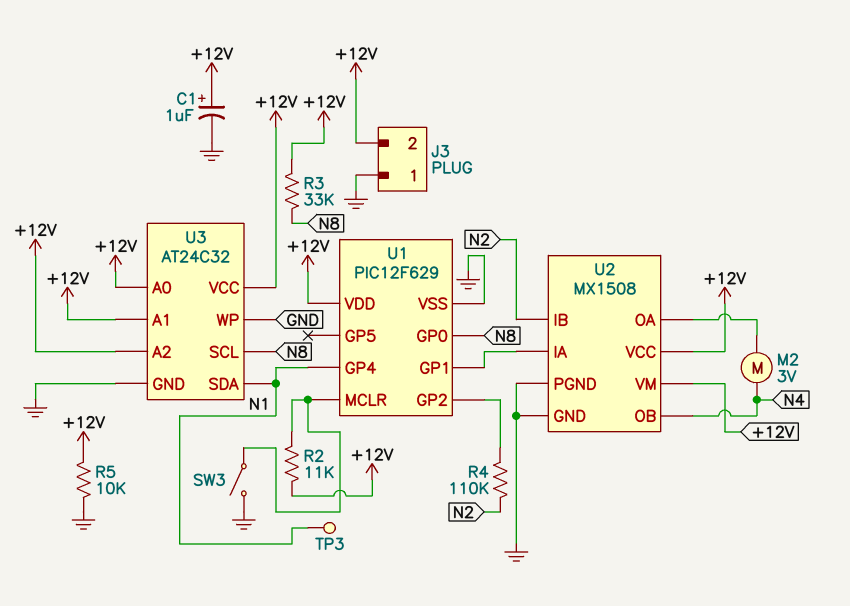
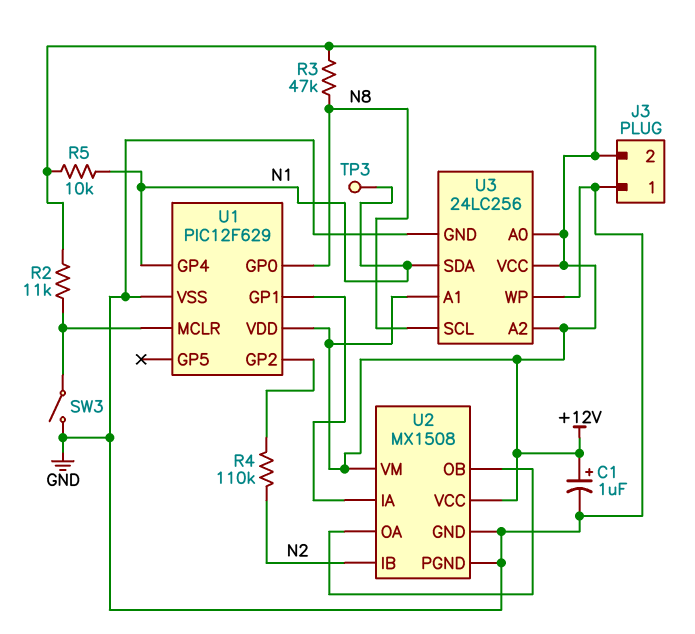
M2: motor 3V (N4, U2/OA) -> none
R3: 33k (+12V, N8) -> 47k (+12V, N8)
R5: 10k (+12V, GND) -> 10k (+12V, N1)
U2 pin OB: N4 -> U2/OA
U3: AT24C32 -> 24LC256

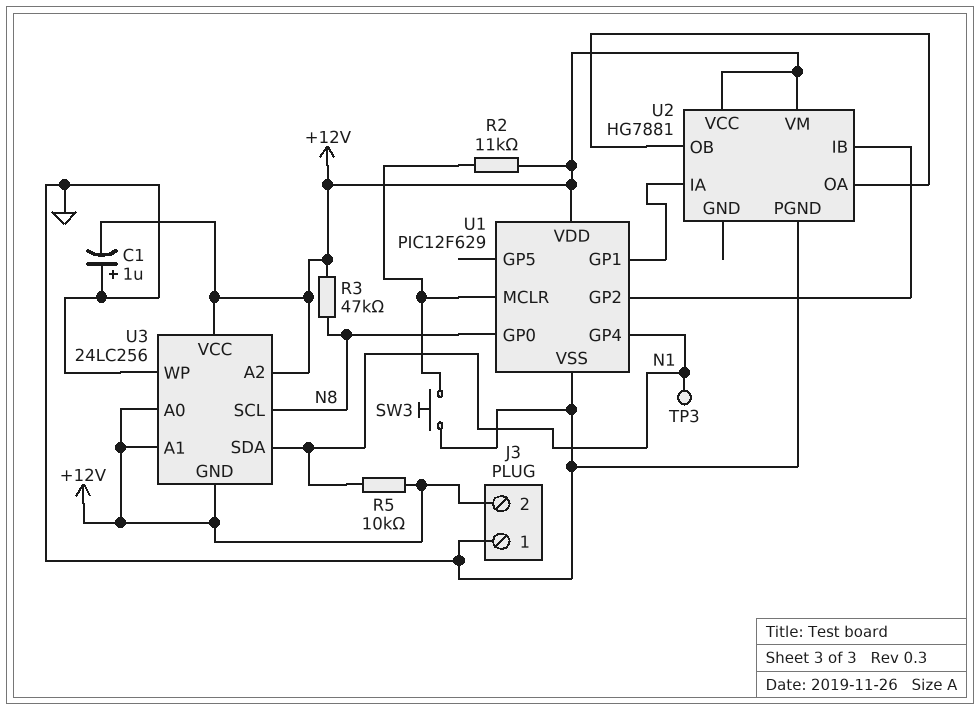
C1: 1uF (plus +12V, minus GND) -> 1uF (plus GND, minus +12V)
R4: 110k (N2, U1/GP2) -> none
SW3: switch (GND, U1/MCLR) -> button (GND, U1/MCLR)
U2: MX1508 -> HG7881
U2 pin GND: GND -> none
U2 pin IB: N2 -> U1/GP2
U3 pin GND: GND -> +12V

